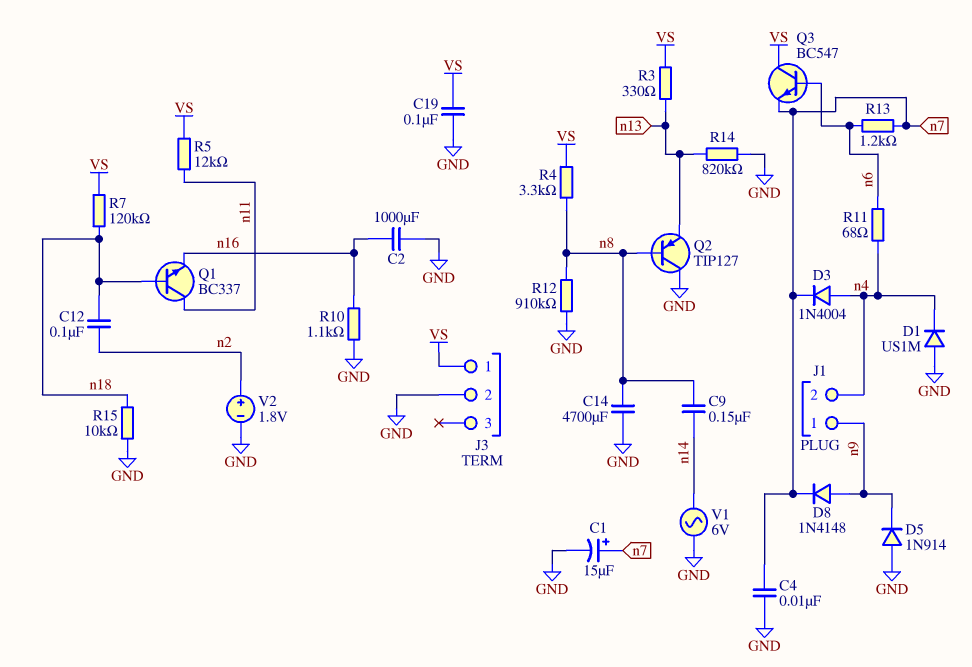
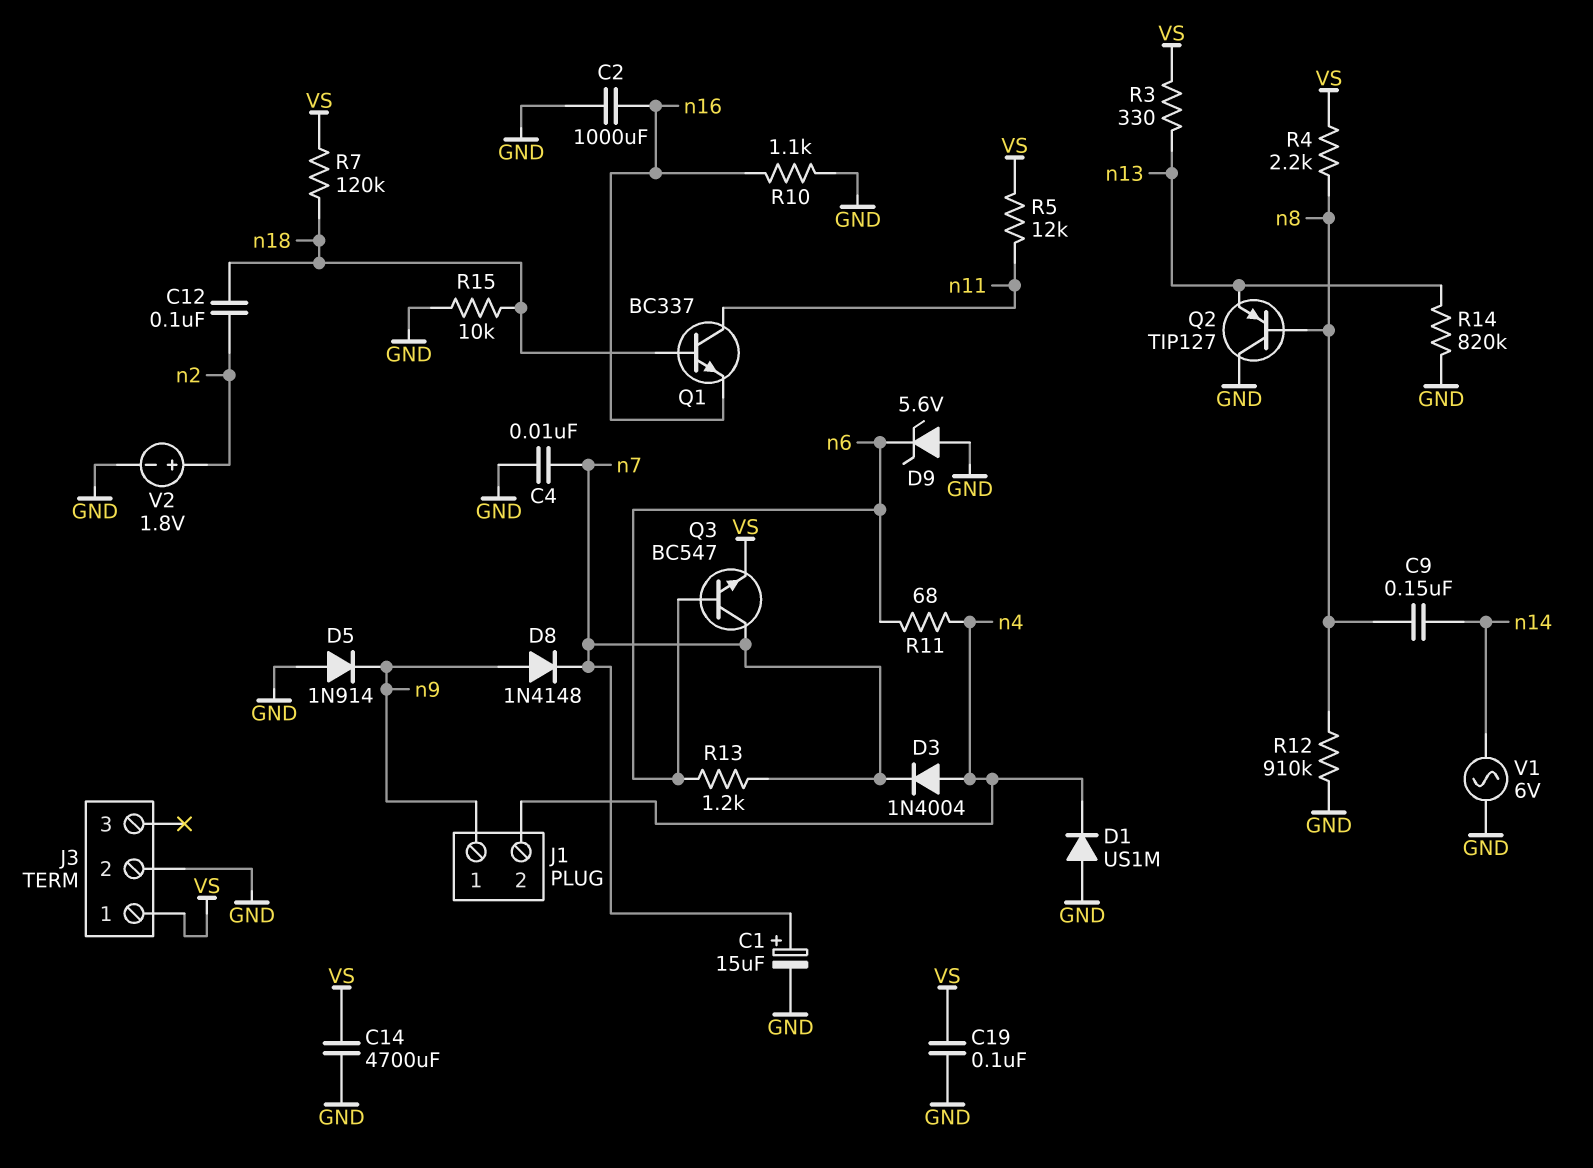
C14: 4700uF (GND, n8) -> 4700uF (GND, VS)
D9: none -> zener 5.6V (A GND, K n6)
Q3: NPN BC547 (B n6, C VS, E n7) -> NPN BC547 (B n6, C n7, E VS)
R4: 3.3k (VS, n8) -> 2.2k (VS, n8)

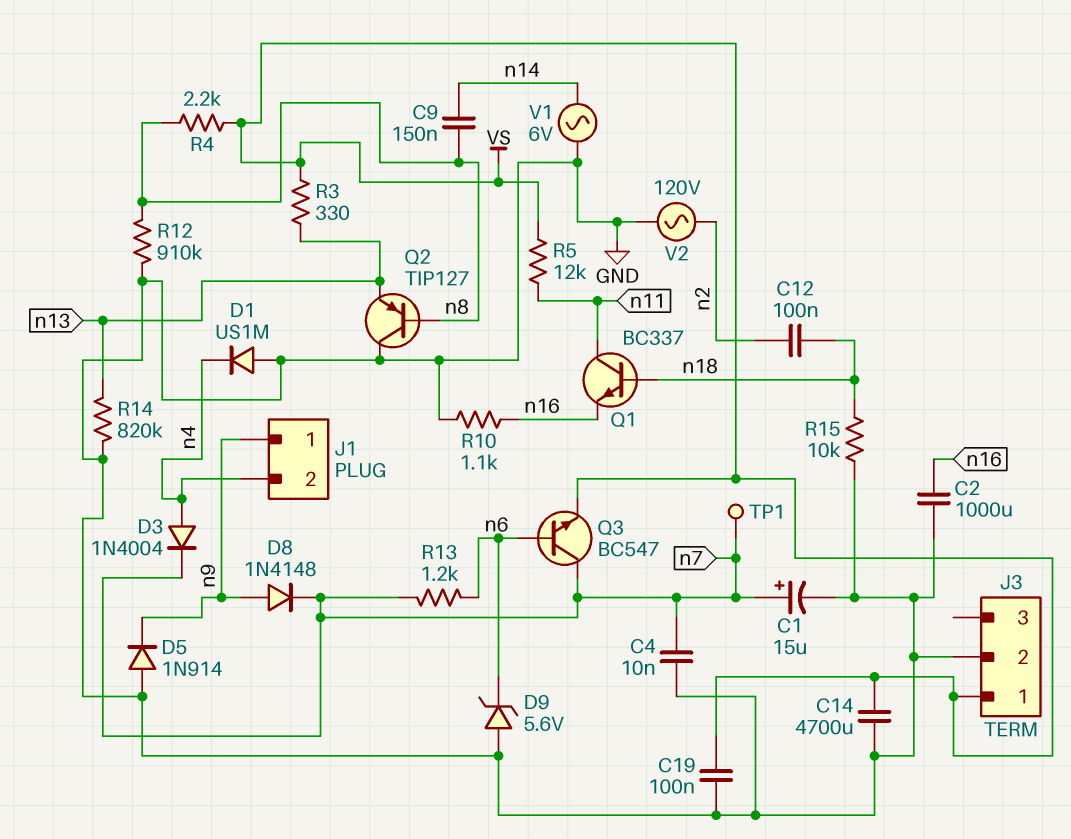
R7: 120k (VS, n18) -> none
R11: 68 (n4, n6) -> none
TP1: none -> test point (n7)
V2: 1.8V (plus n2, minus GND) -> AC 120V (GND, n2)

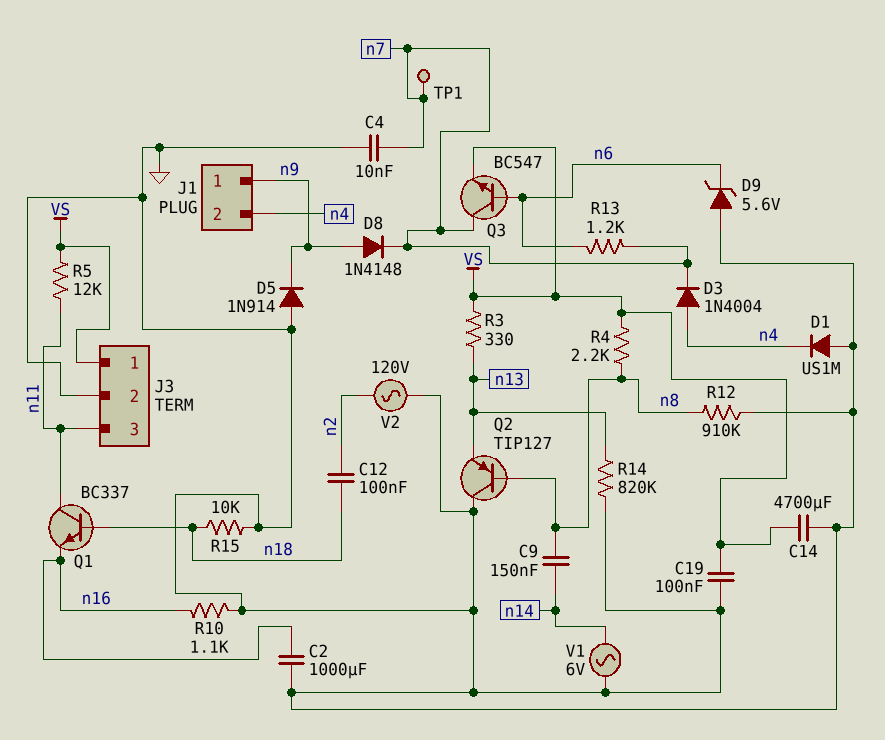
C1: 15uF (plus n7, minus GND) -> none
J3 pin 3: none -> n11

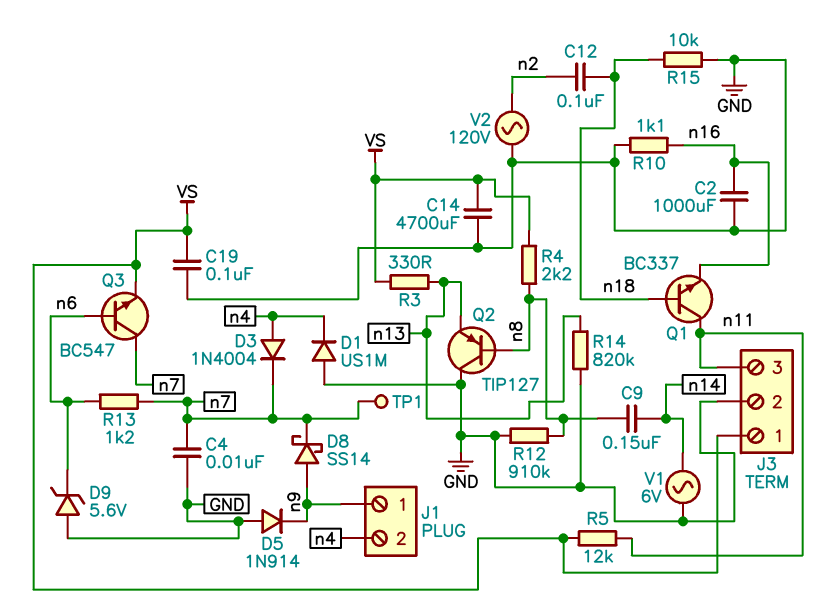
D8: diode 1N4148 (A n9, K n7) -> schottky SS14 (A n9, K n7)

